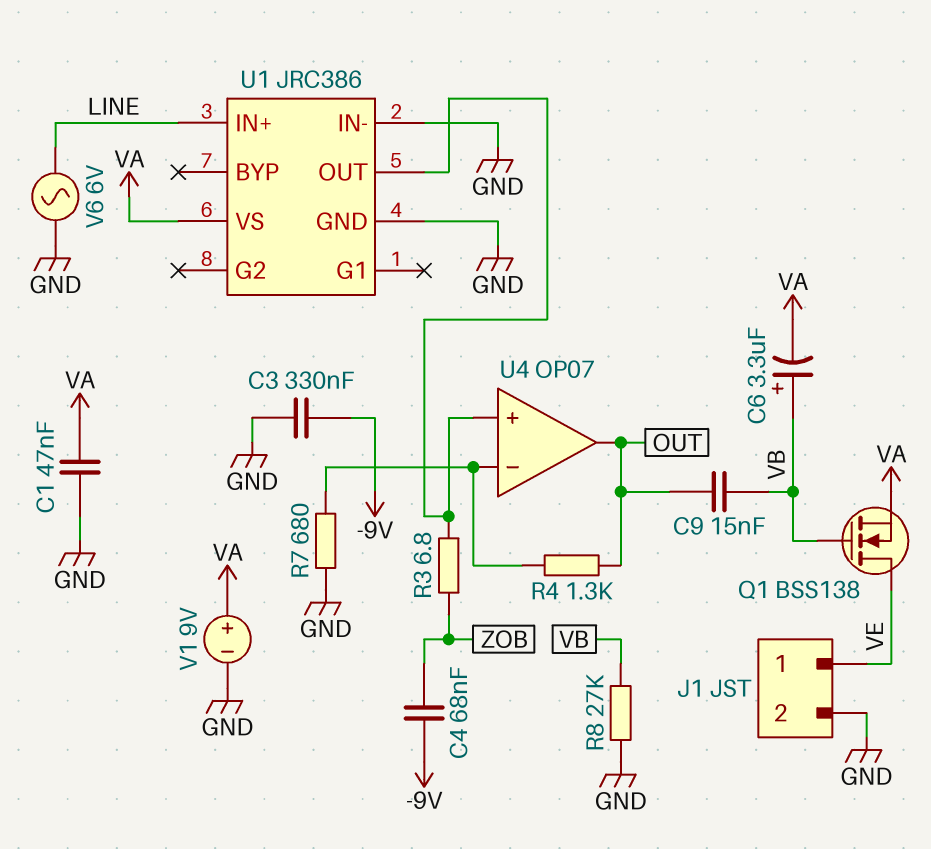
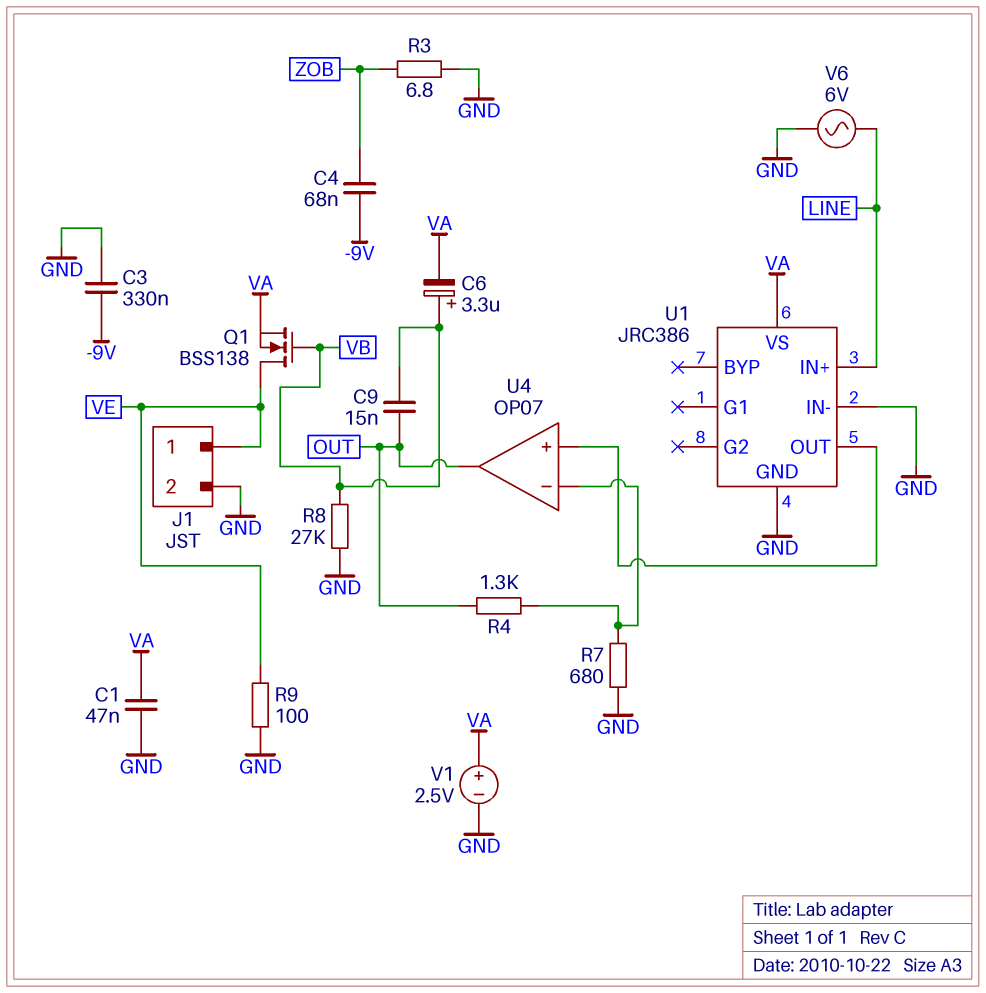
R3: 6.8 (U1/OUT, ZOB) -> 6.8 (GND, ZOB)
R9: none -> 100 (GND, VE)
V1: 9V (plus VA, minus GND) -> 2.5V (plus VA, minus GND)

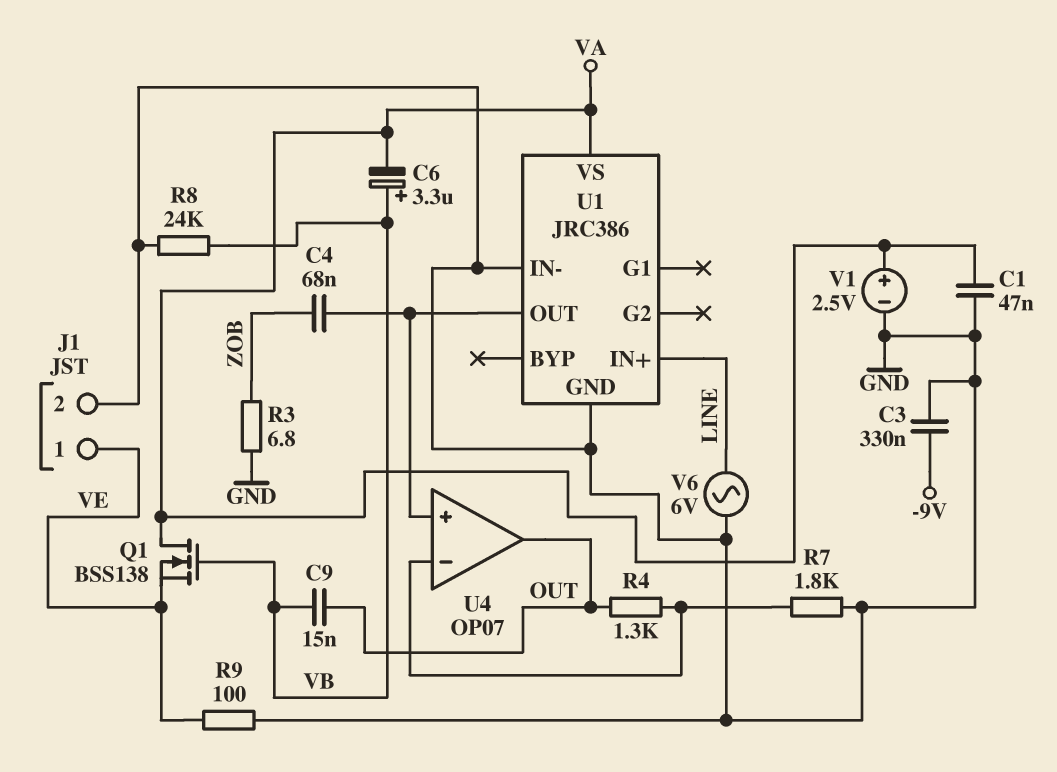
C4: 68nF (-9V, ZOB) -> 68nF (U1/OUT, ZOB)
Q1: NMOS BSS138 (G VB, D VE, S VA) -> NMOS BSS138 (G VB, D VA, S VE)
R7: 680 (GND, U4/in-) -> 1.8k (GND, U4/in-)
R8: 27k (GND, VB) -> 24k (GND, VB)

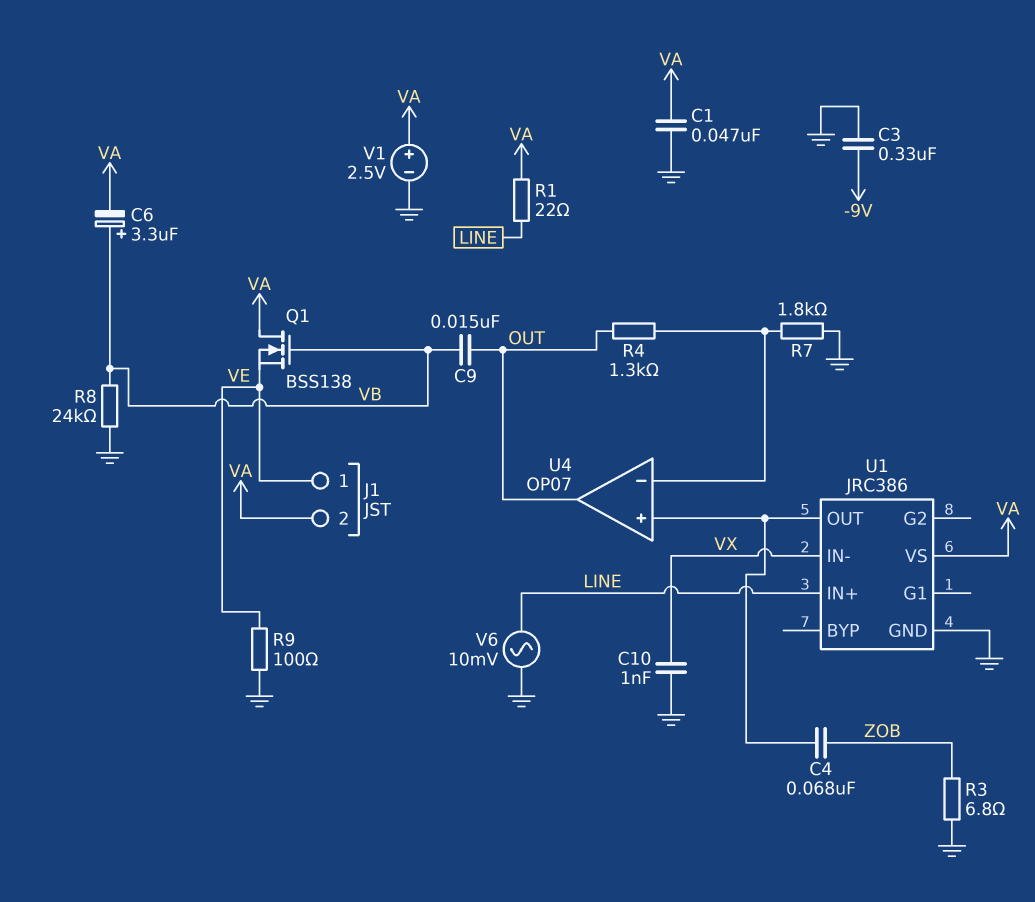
C10: none -> 1nF (GND, VX)
J1 pin 2: GND -> VA
R1: none -> 22 (LINE, VA)
U1 pin IN-: GND -> VX
V6: AC 6V (GND, LINE) -> AC 10mV (GND, LINE)

